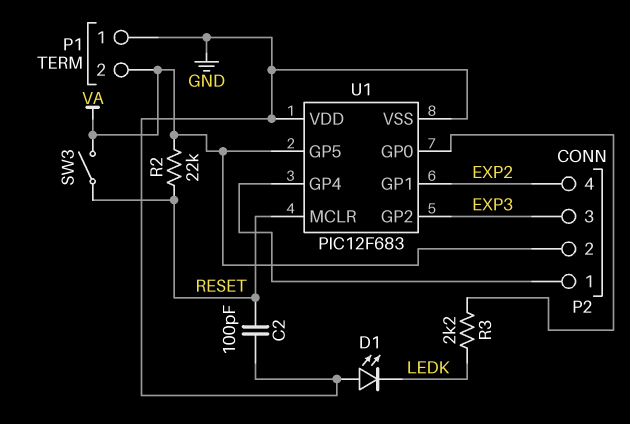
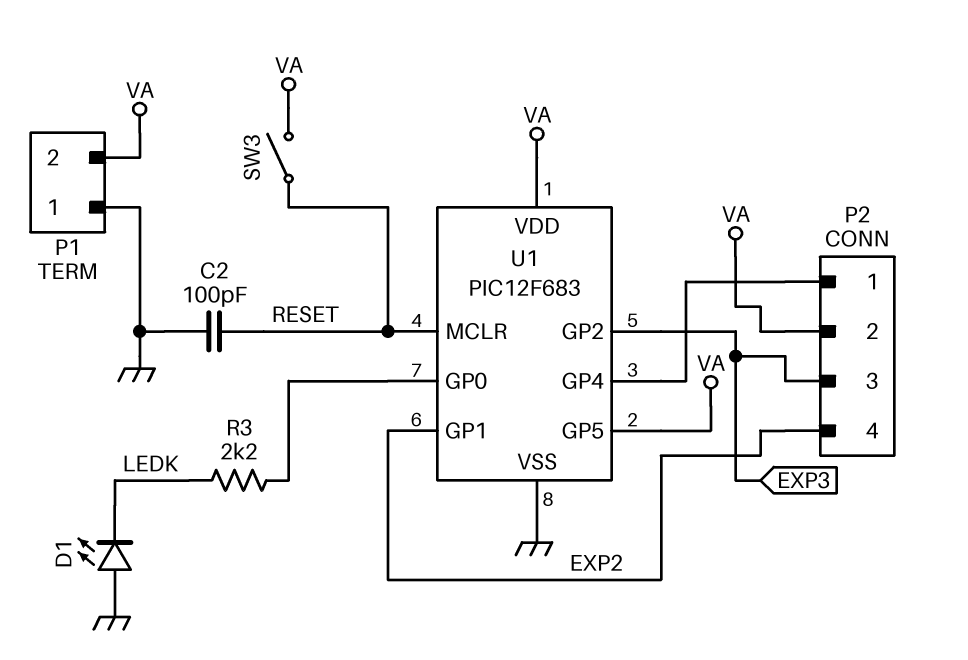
R2: 22k (RESET, VA) -> none
U1 pin VDD: GND -> VA

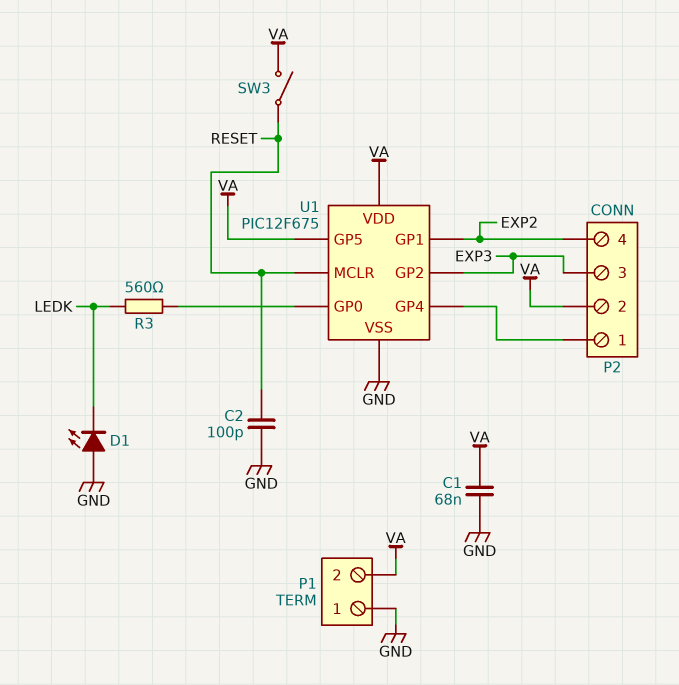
C1: none -> 68nF (GND, VA)
R3: 2.2k (LEDK, U1/GP0) -> 560 (LEDK, U1/GP0)
U1: PIC12F683 -> PIC12F675

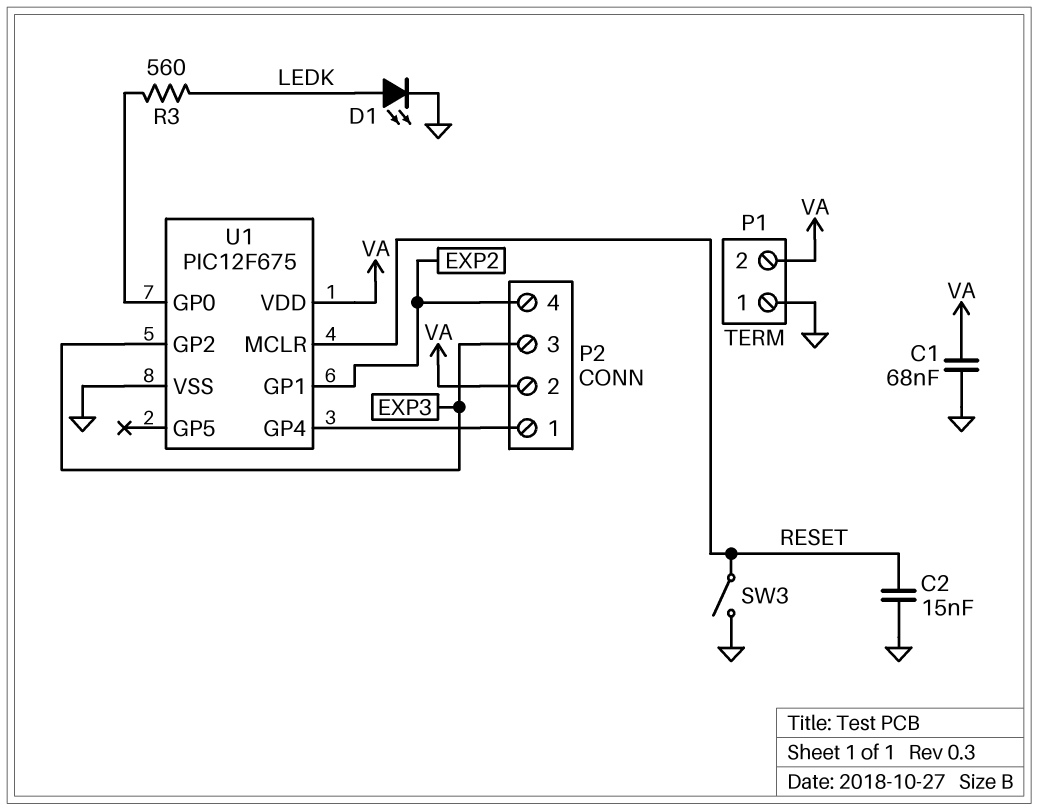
C2: 100pF (GND, RESET) -> 15nF (GND, RESET)
D1: LED (A GND, K LEDK) -> LED (A LEDK, K GND)
SW3: switch (RESET, VA) -> switch (GND, RESET)
U1 pin GP5: VA -> none

